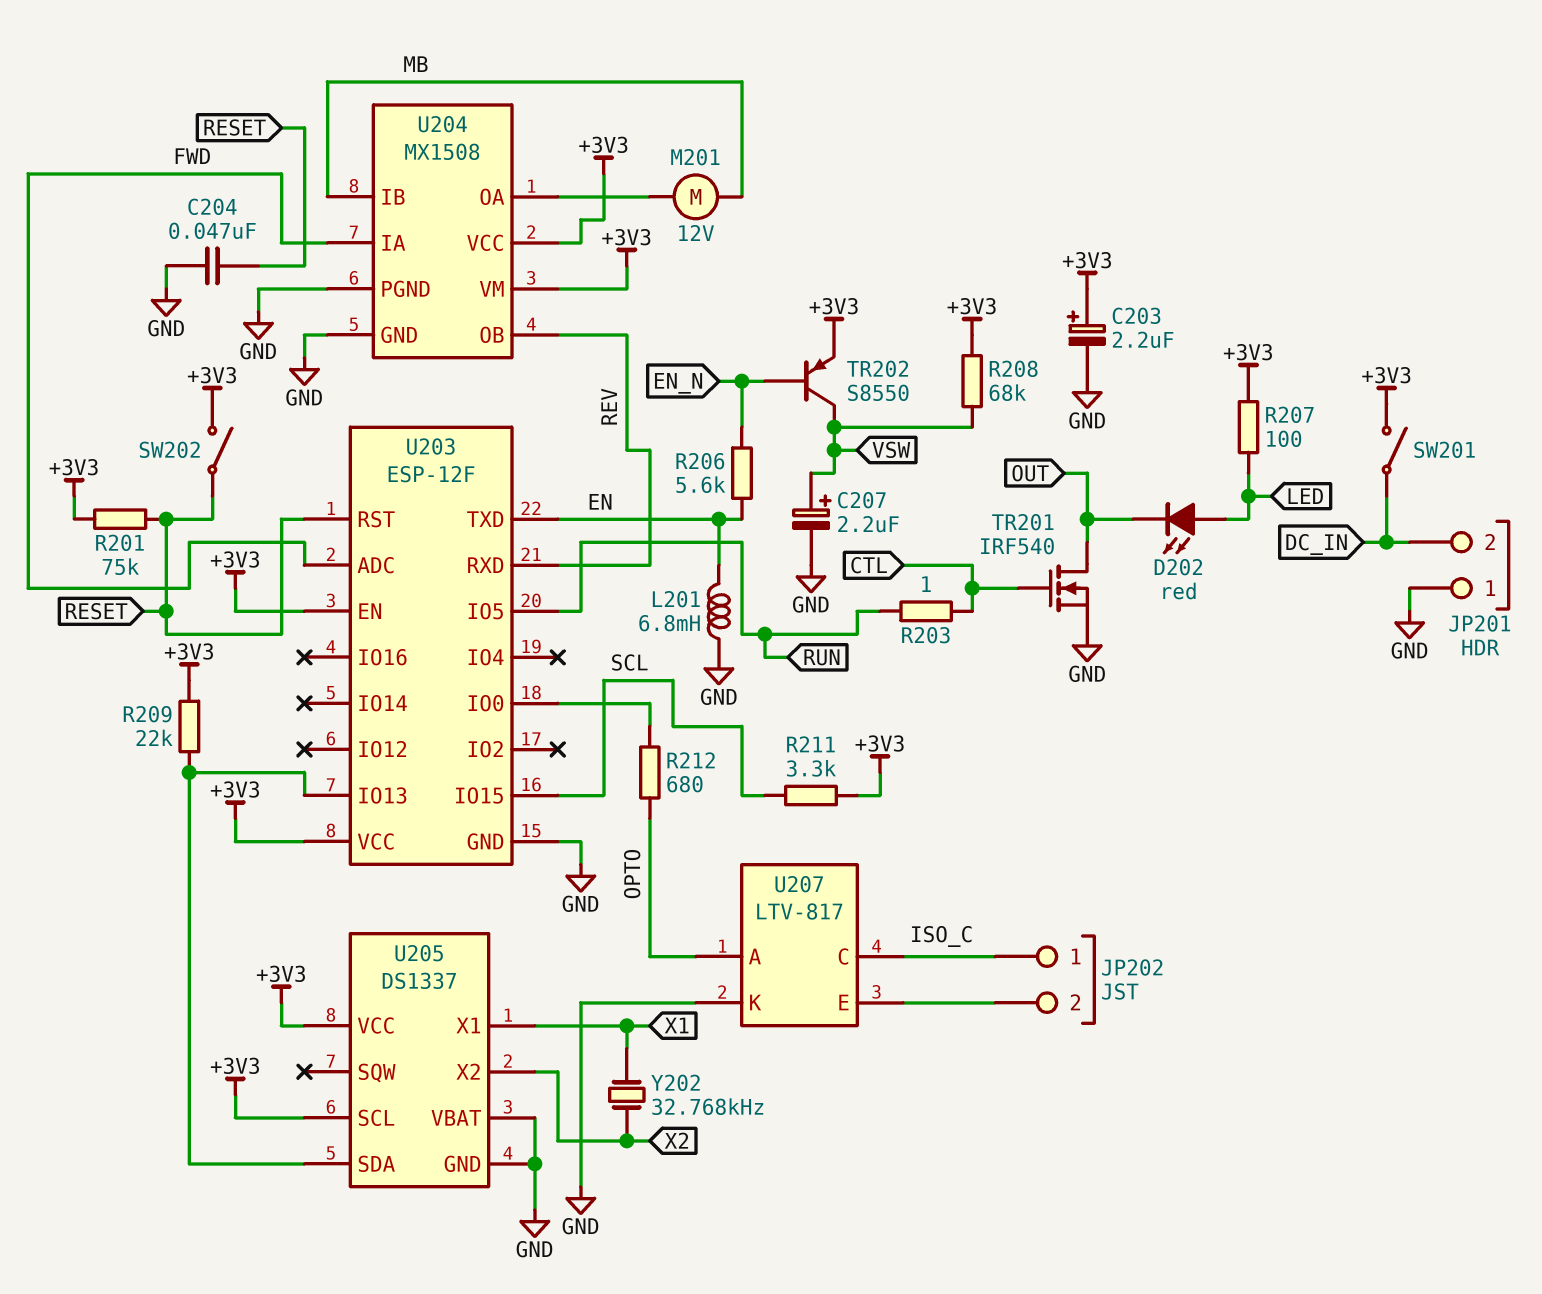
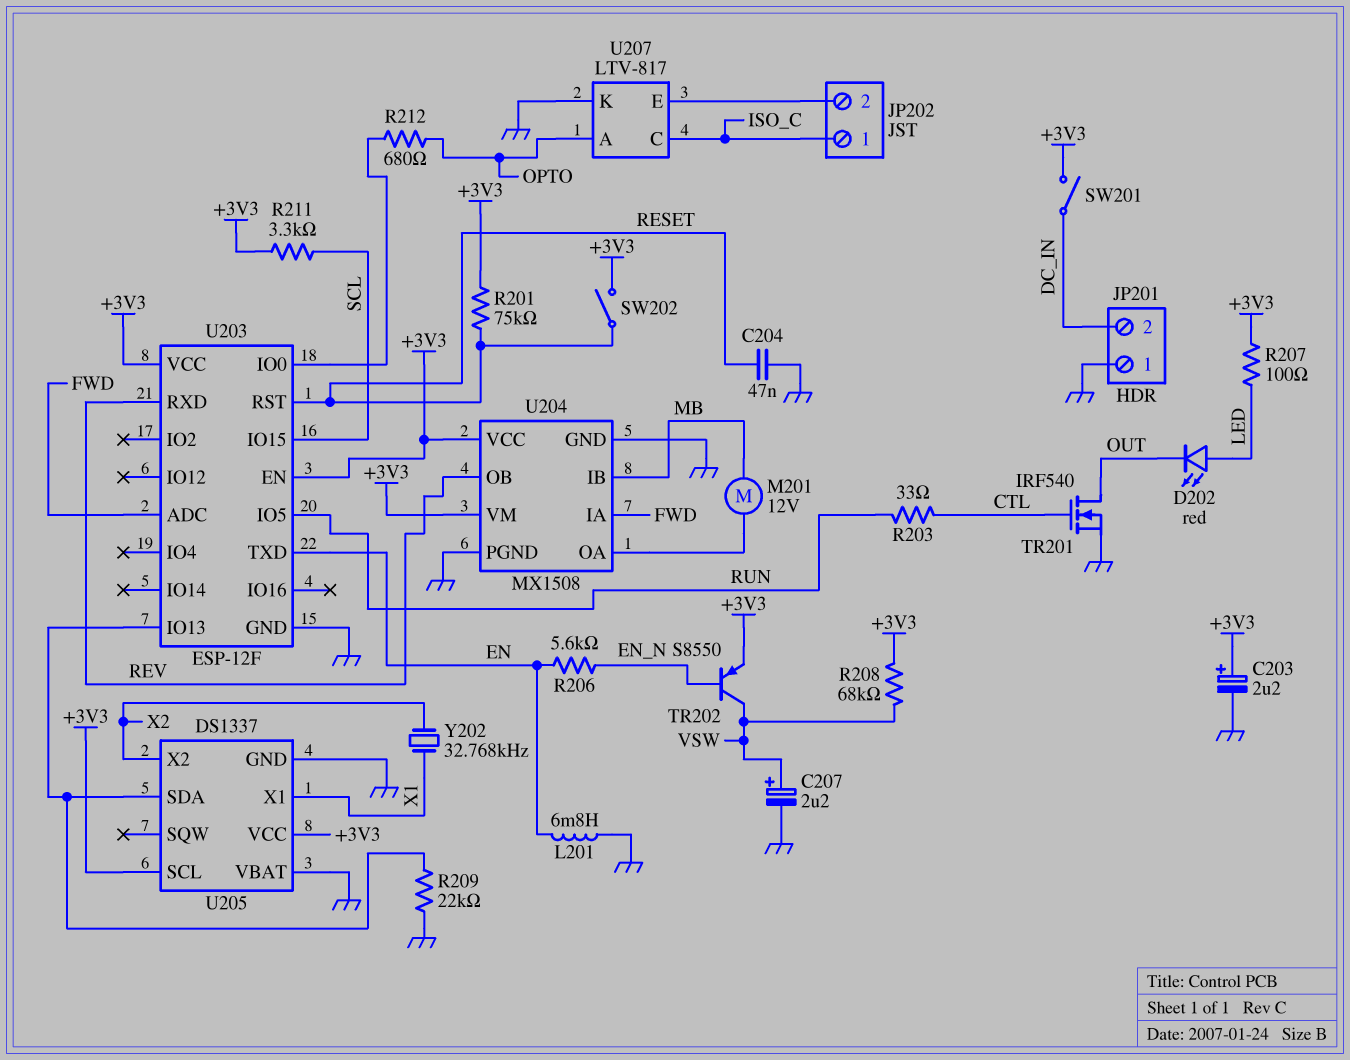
R203: 1 (CTL, RUN) -> 33 (CTL, RUN)
R209: 22k (+3V3, U203/IO13) -> 22k (GND, U203/IO13)

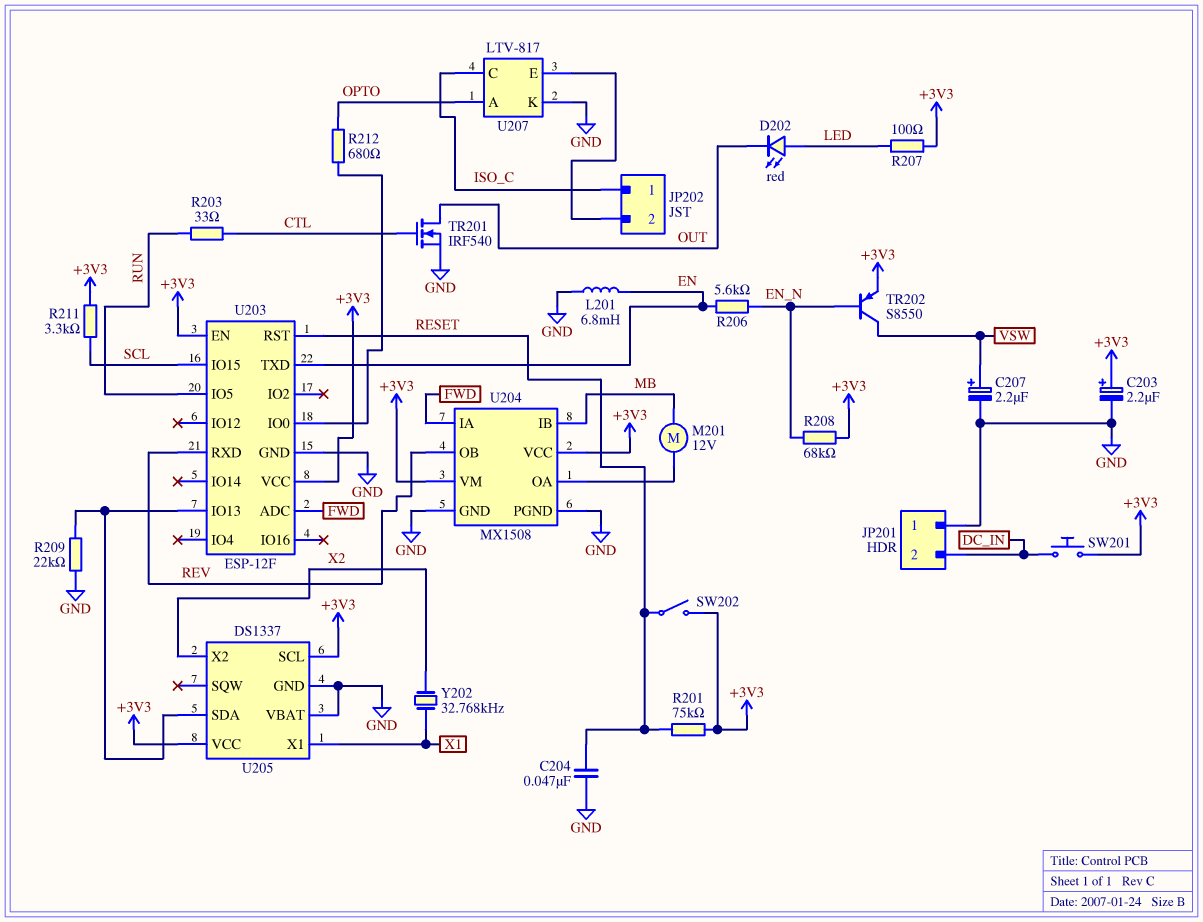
R208: 68k (+3V3, VSW) -> 68k (+3V3, EN_N)
SW201: switch (+3V3, DC_IN) -> button (+3V3, DC_IN)

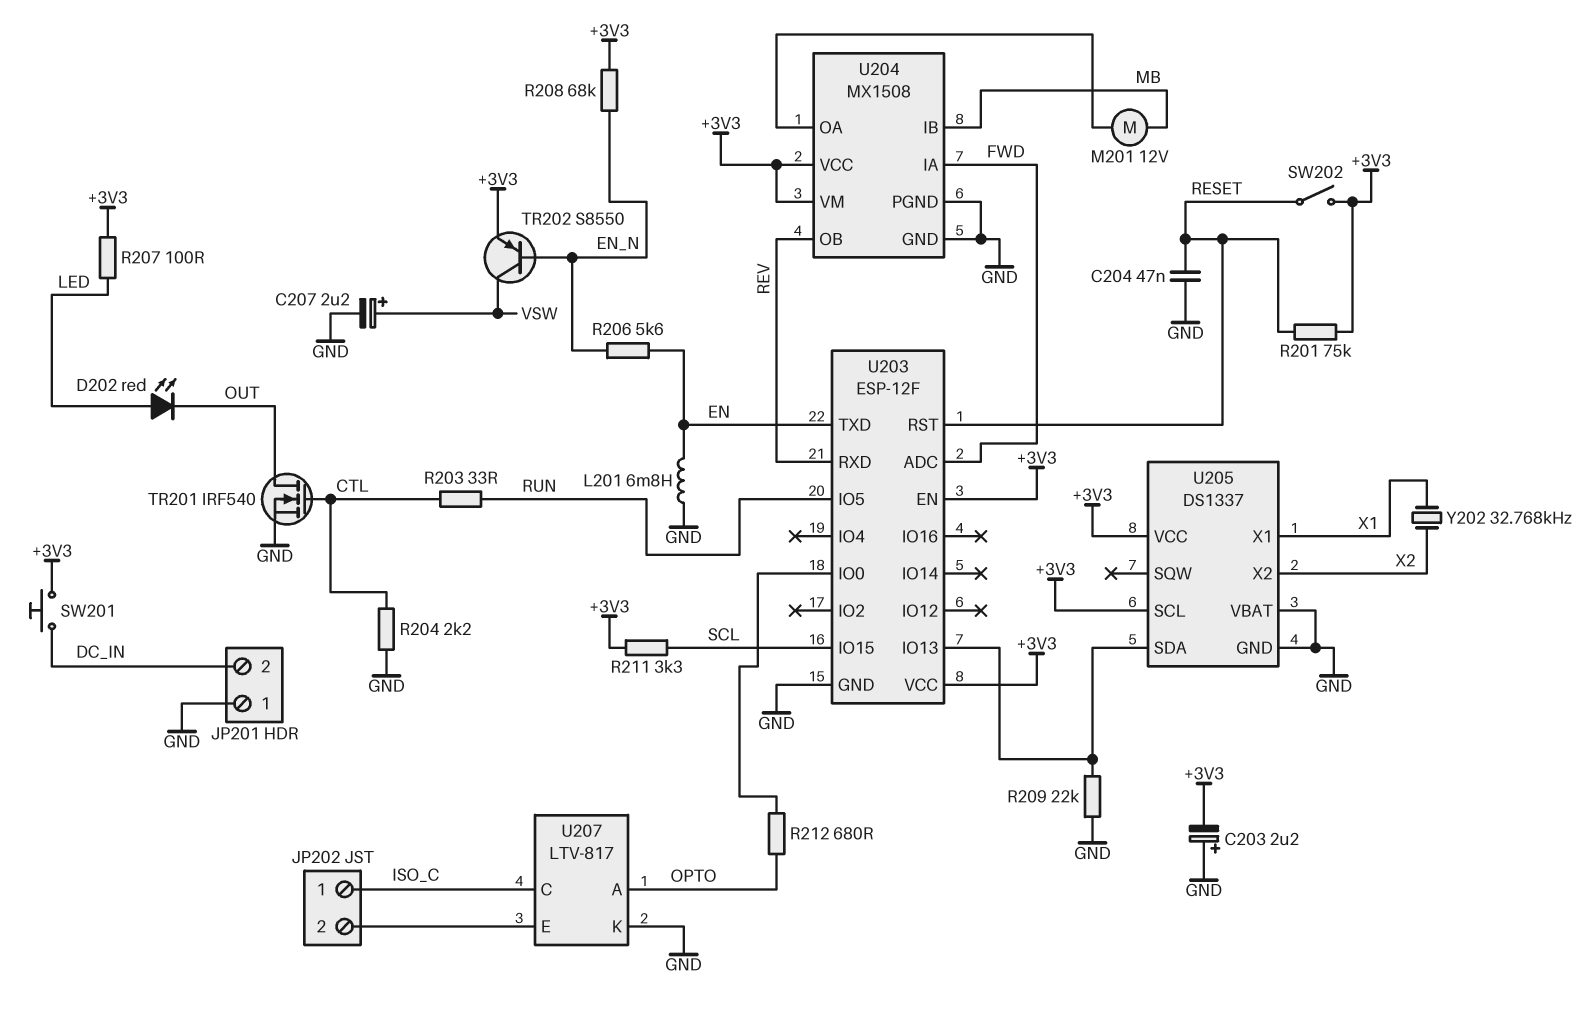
C203: 2.2uF (plus +3V3, minus GND) -> 2.2uF (plus GND, minus +3V3)
R204: none -> 2.2k (CTL, GND)

